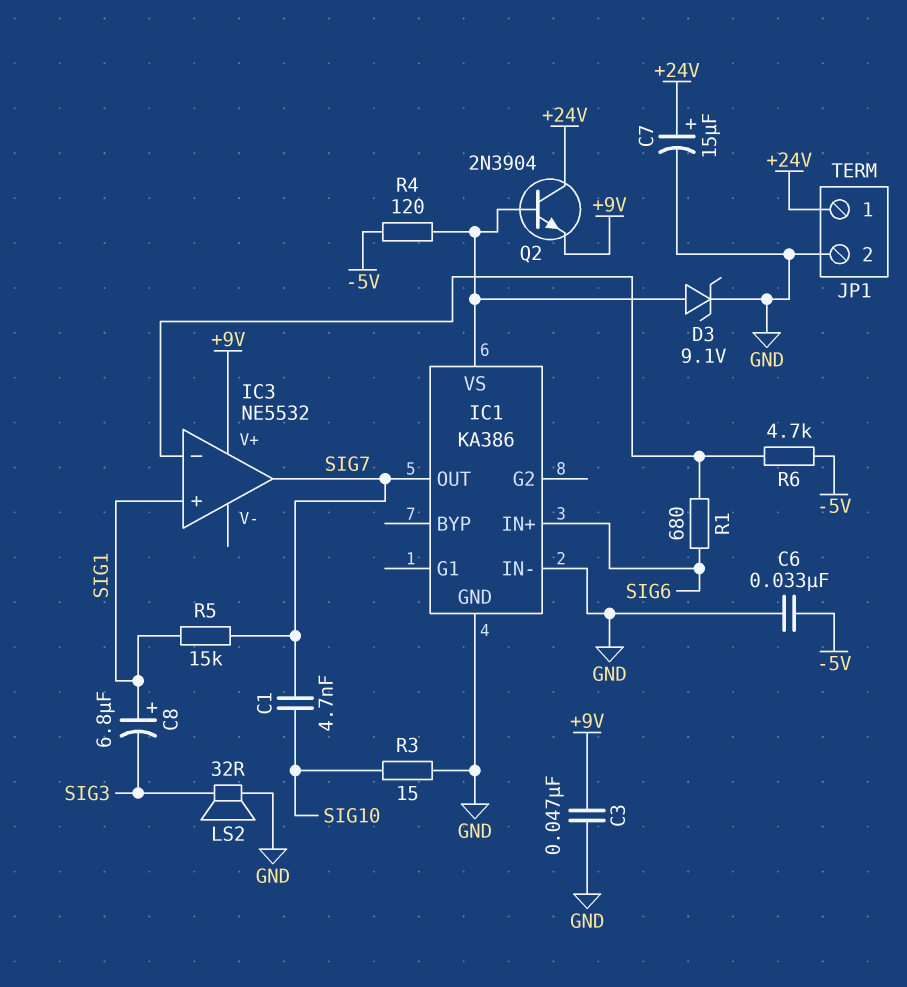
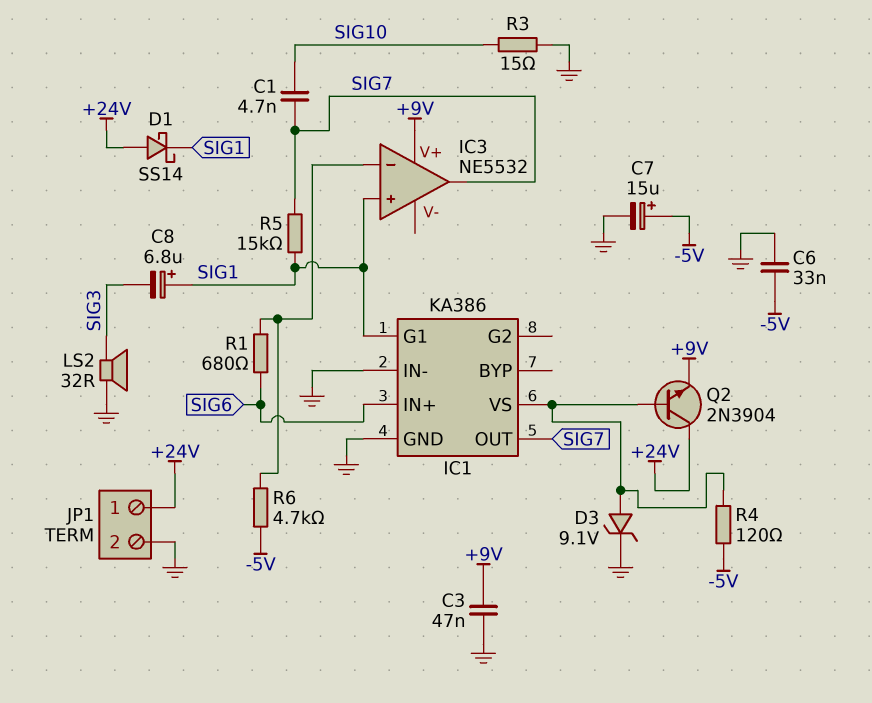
C7: 15uF (plus +24V, minus GND) -> 15uF (plus -5V, minus GND)
D1: none -> schottky SS14 (A +24V, K SIG1)
IC1 pin G1: none -> SIG1

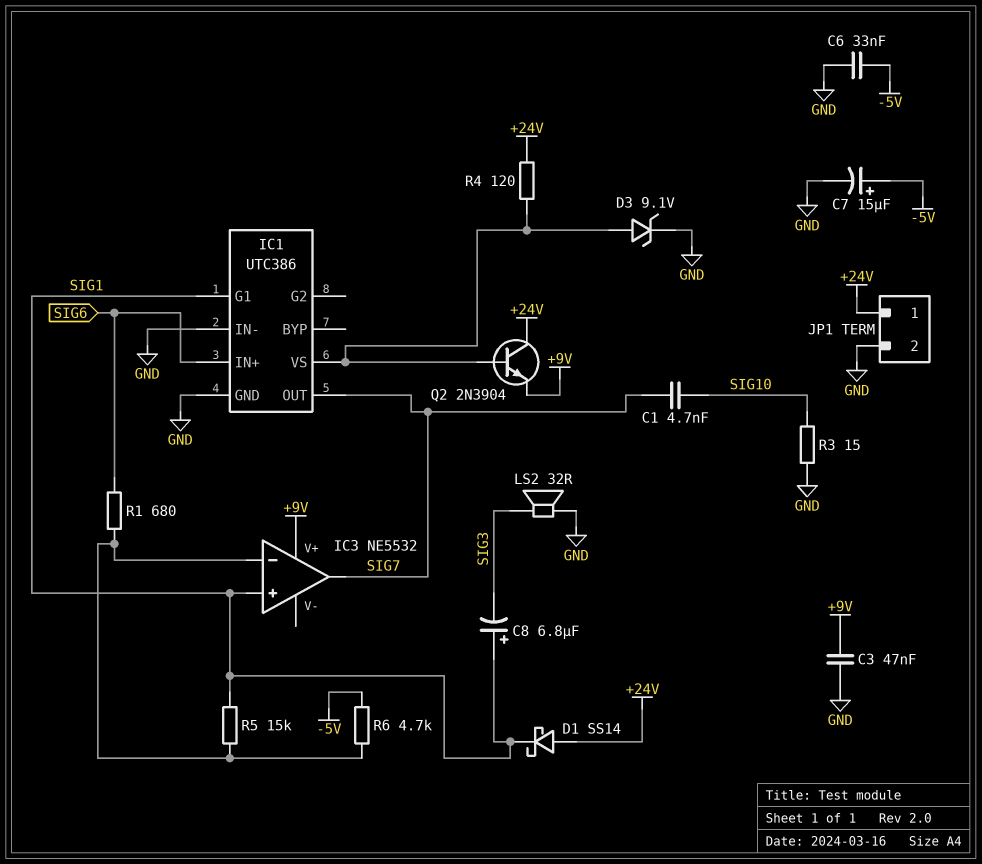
IC1: KA386 -> UTC386
R4: 120 (-5V, IC1/VS) -> 120 (+24V, IC1/VS)
R5: 15k (SIG1, SIG7) -> 15k (IC3/in-, SIG1)

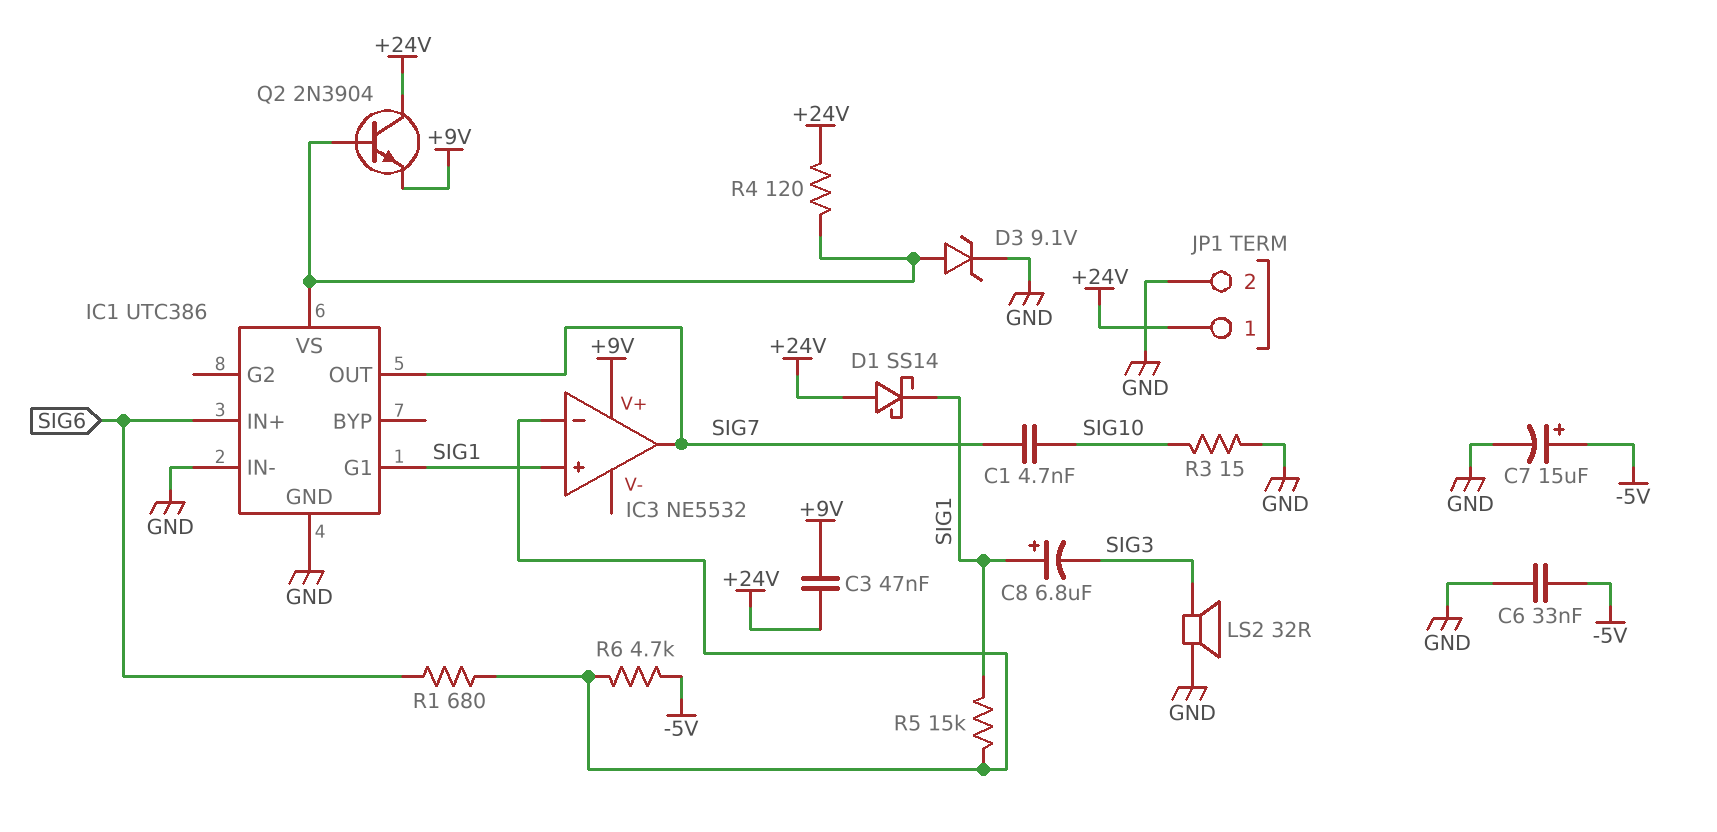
C3: 47nF (+9V, GND) -> 47nF (+9V, +24V)

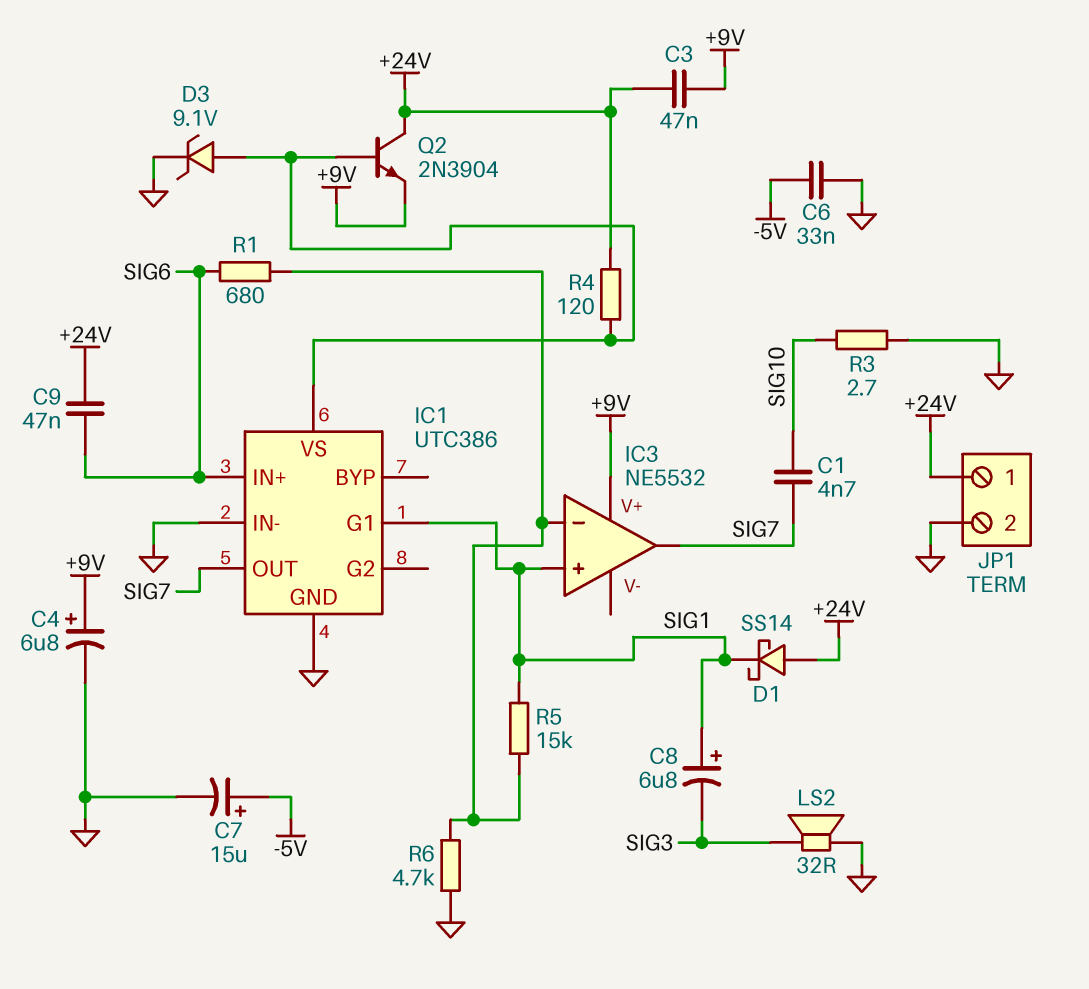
C4: none -> 6.8uF (plus +9V, minus GND)
C9: none -> 47nF (+24V, SIG6)
R3: 15 (GND, SIG10) -> 2.7 (GND, SIG10)
R6: 4.7k (-5V, IC3/in-) -> 4.7k (GND, IC3/in-)

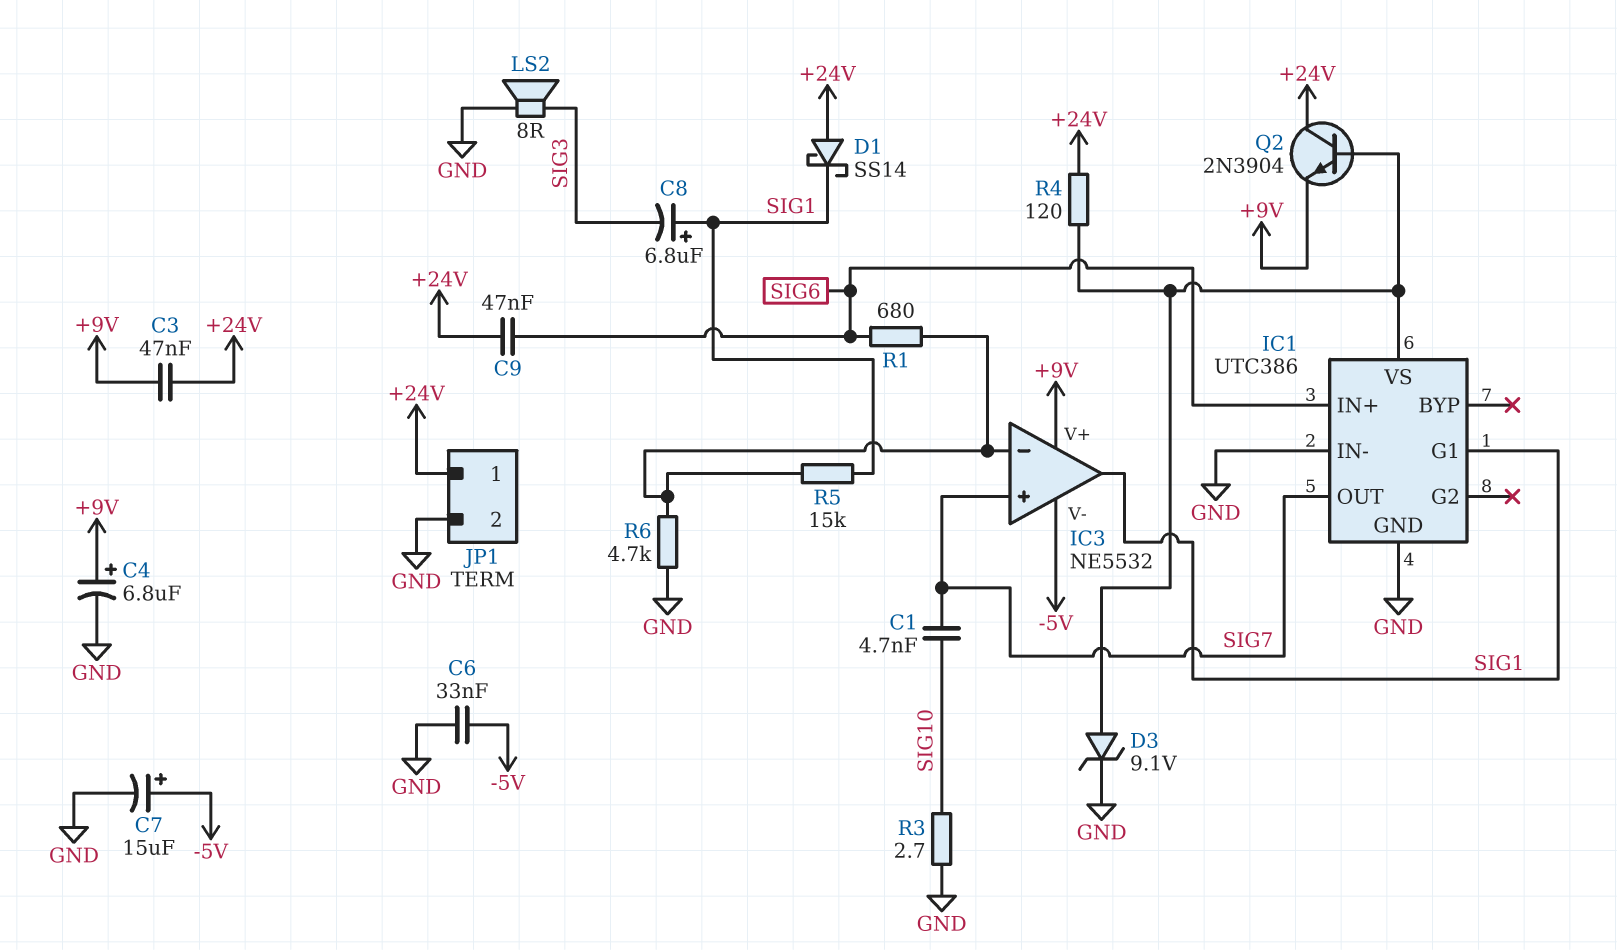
IC3 pin V-: none -> -5V
IC3 pin in+: SIG1 -> SIG7
IC3 pin out: SIG7 -> SIG1
LS2: speaker 32R (GND, SIG3) -> speaker 8R (GND, SIG3)

